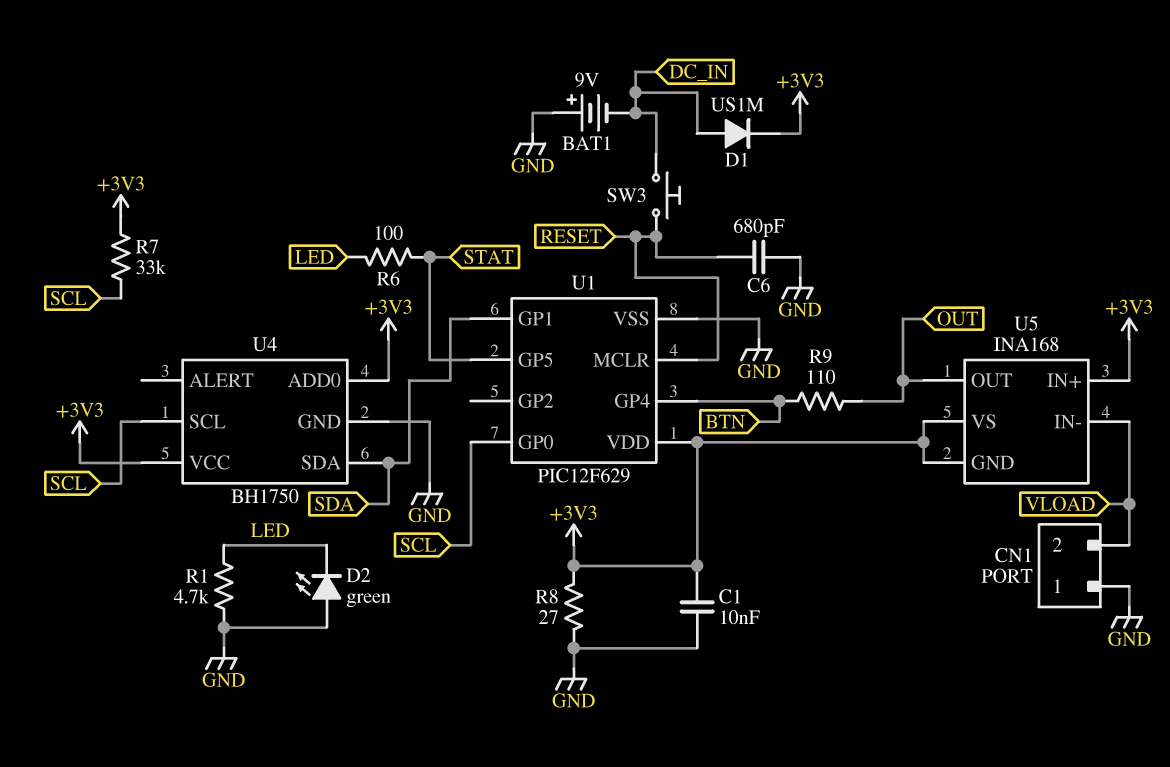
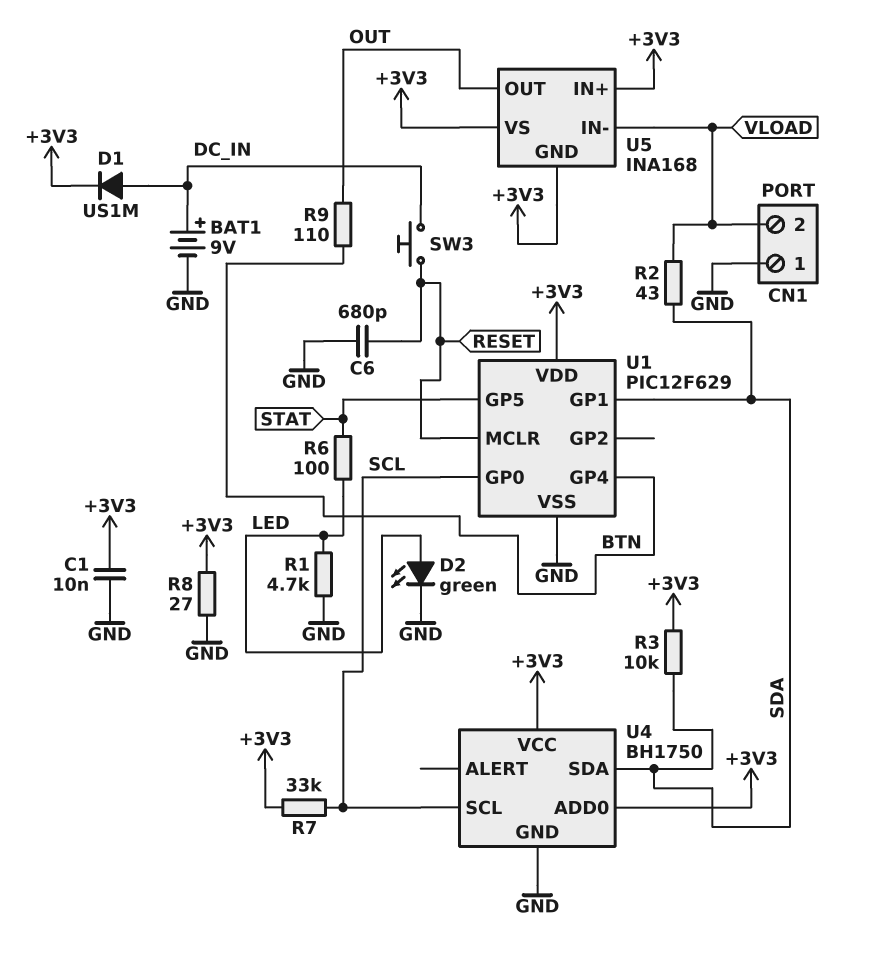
BAT1: 9V (plus GND, minus DC_IN) -> 9V (plus DC_IN, minus GND)
D2: LED green (A GND, K LED) -> LED green (A LED, K GND)
R2: none -> 43 (SDA, VLOAD)
R3: none -> 10k (+3V3, SDA)

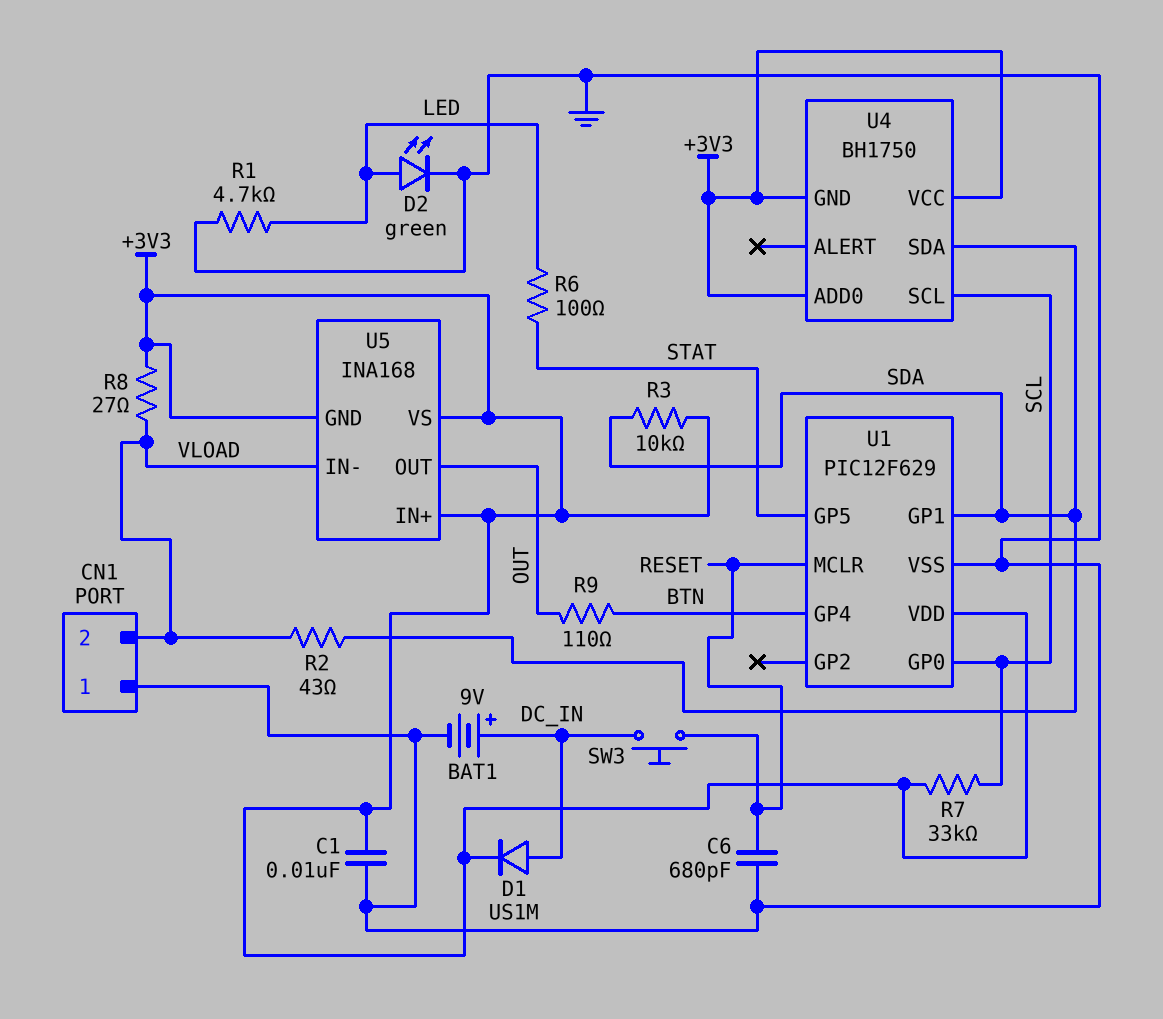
R8: 27 (+3V3, GND) -> 27 (+3V3, VLOAD)
U4 pin GND: GND -> +3V3

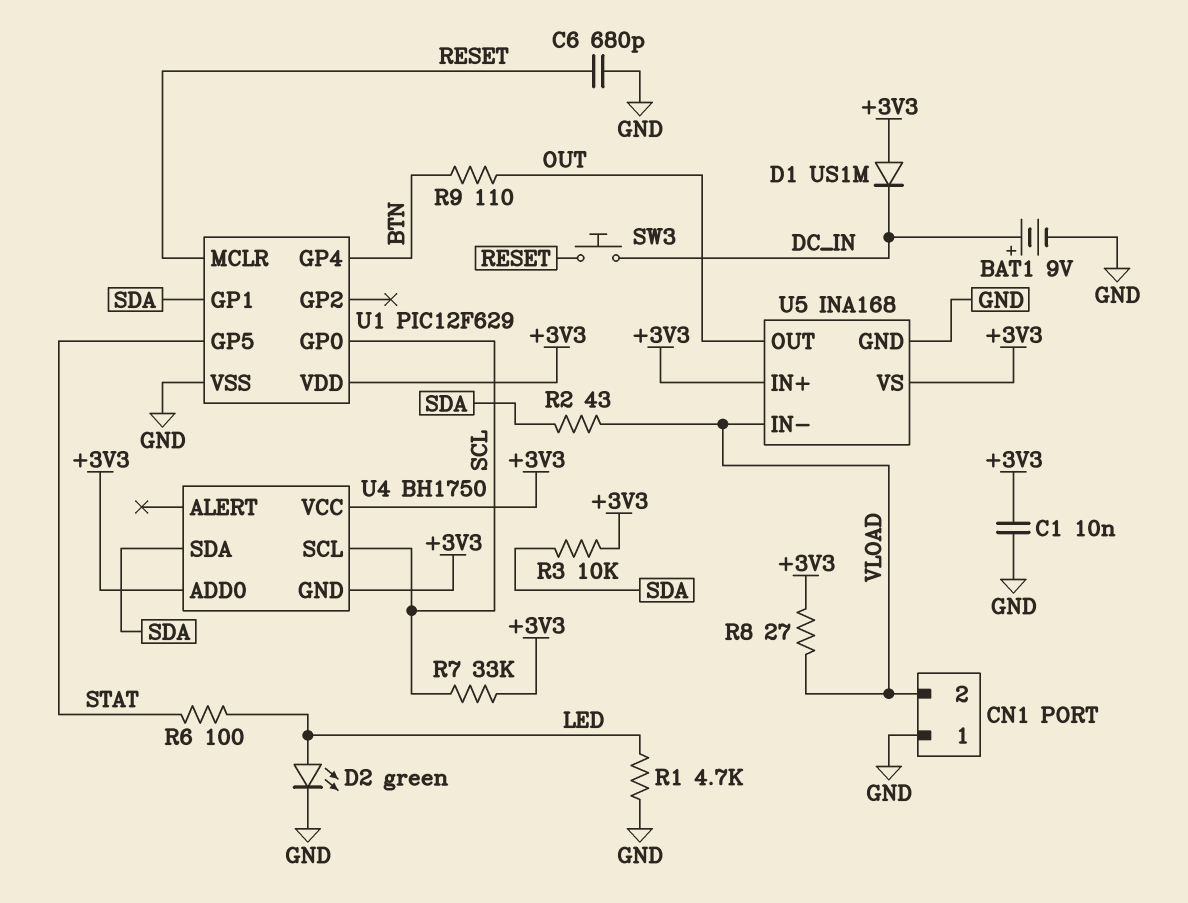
D1: diode US1M (A DC_IN, K +3V3) -> diode US1M (A +3V3, K DC_IN)
U5 pin GND: +3V3 -> GND

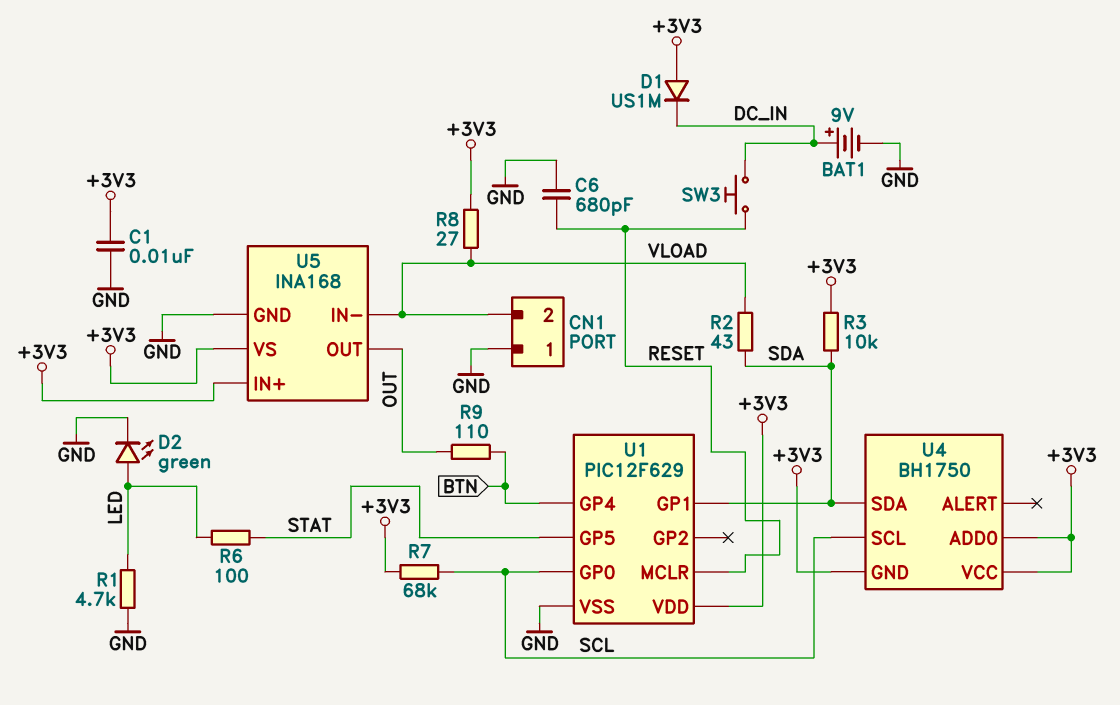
R7: 33k (+3V3, SCL) -> 68k (+3V3, SCL)

